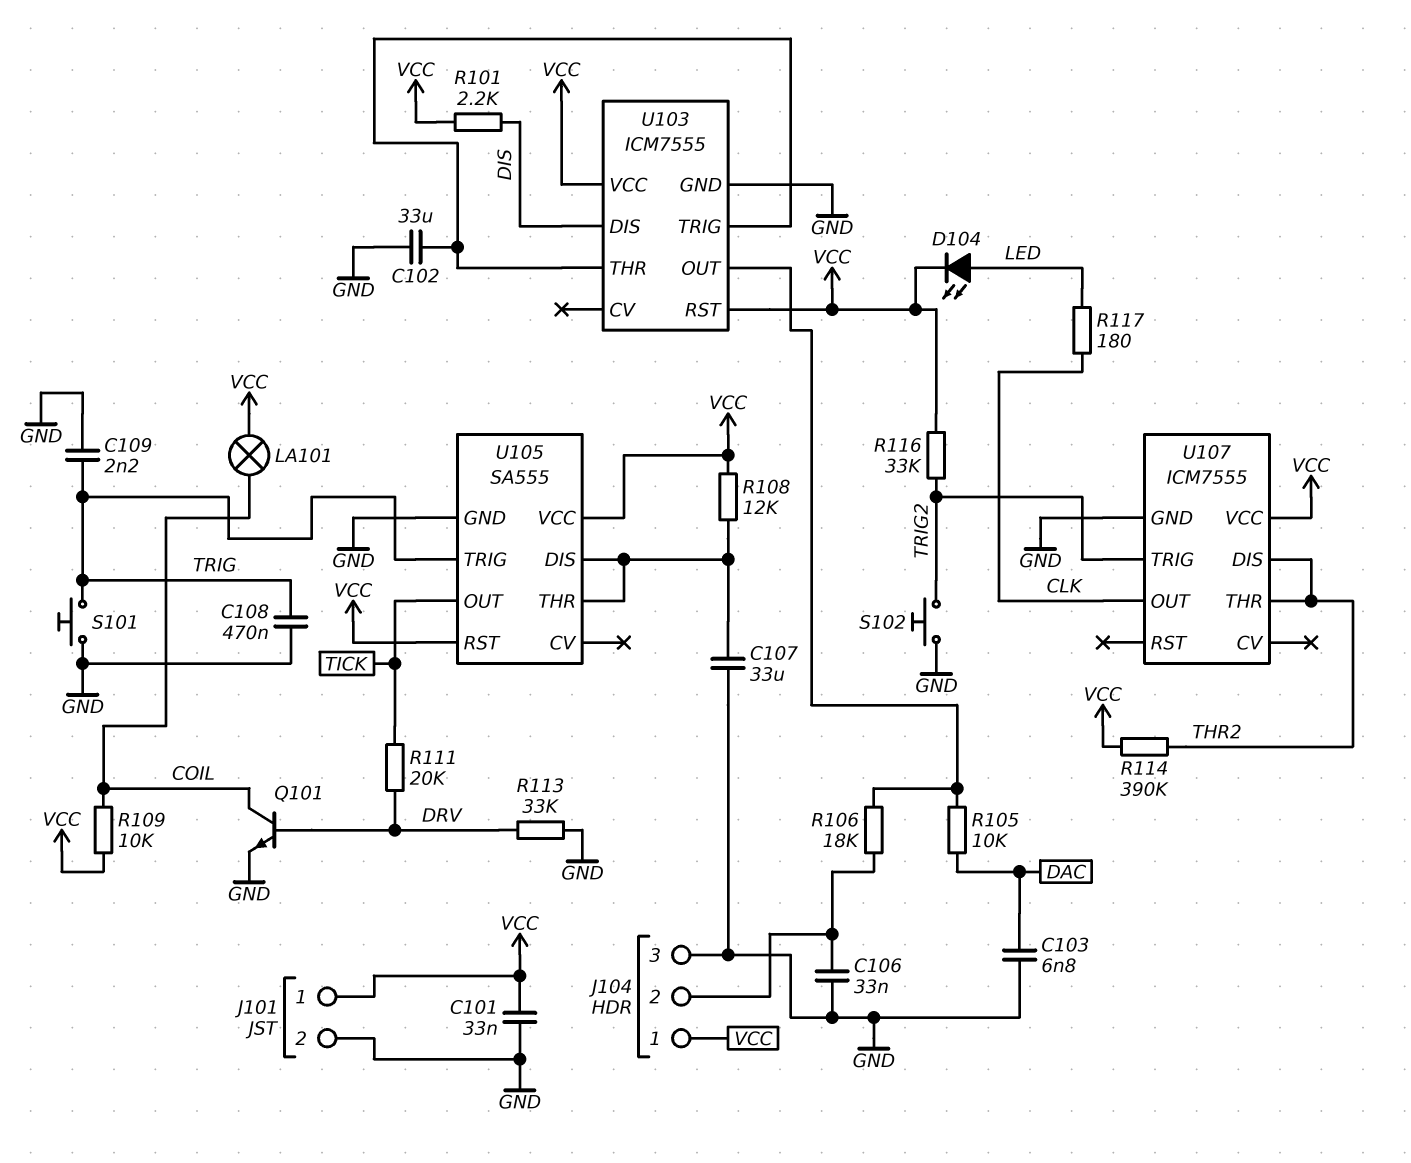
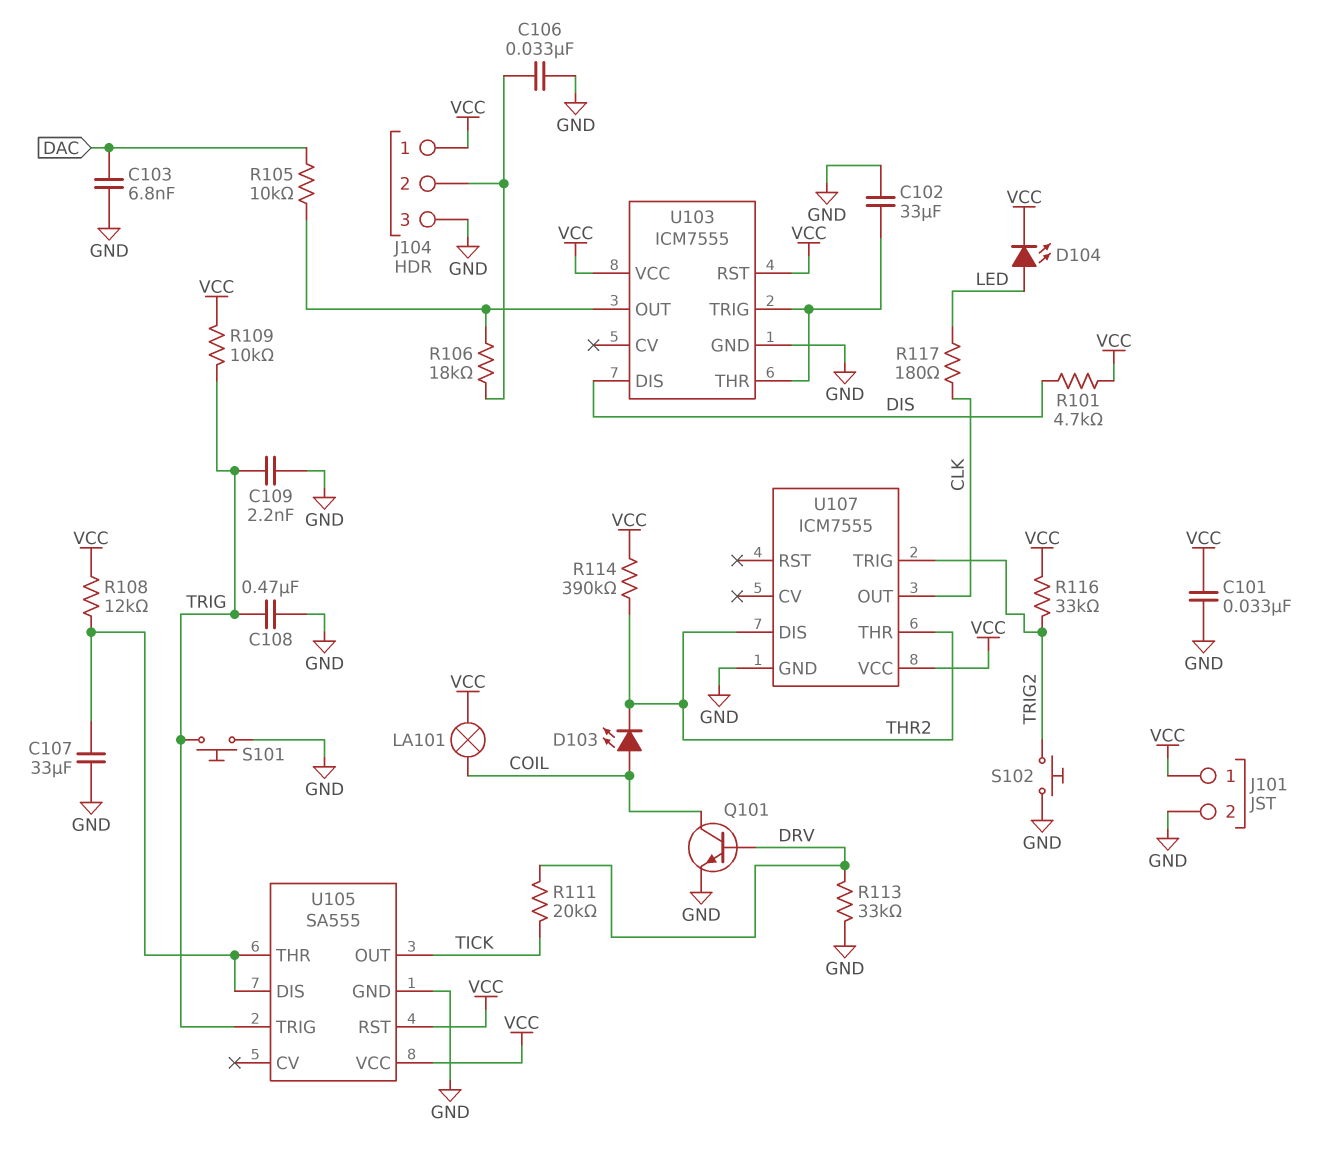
D103: none -> LED (A COIL, K THR2)
R101: 2.2k (DIS, VCC) -> 4.7k (DIS, VCC)
R109: 10k (COIL, VCC) -> 10k (TRIG, VCC)

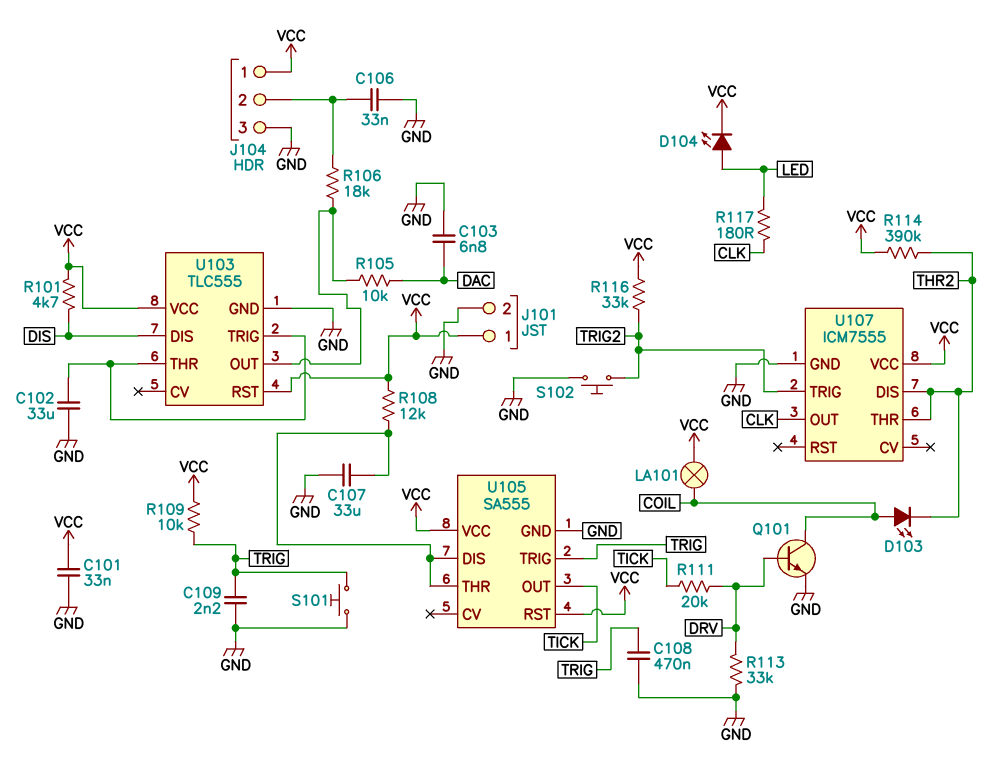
U103: ICM7555 -> TLC555

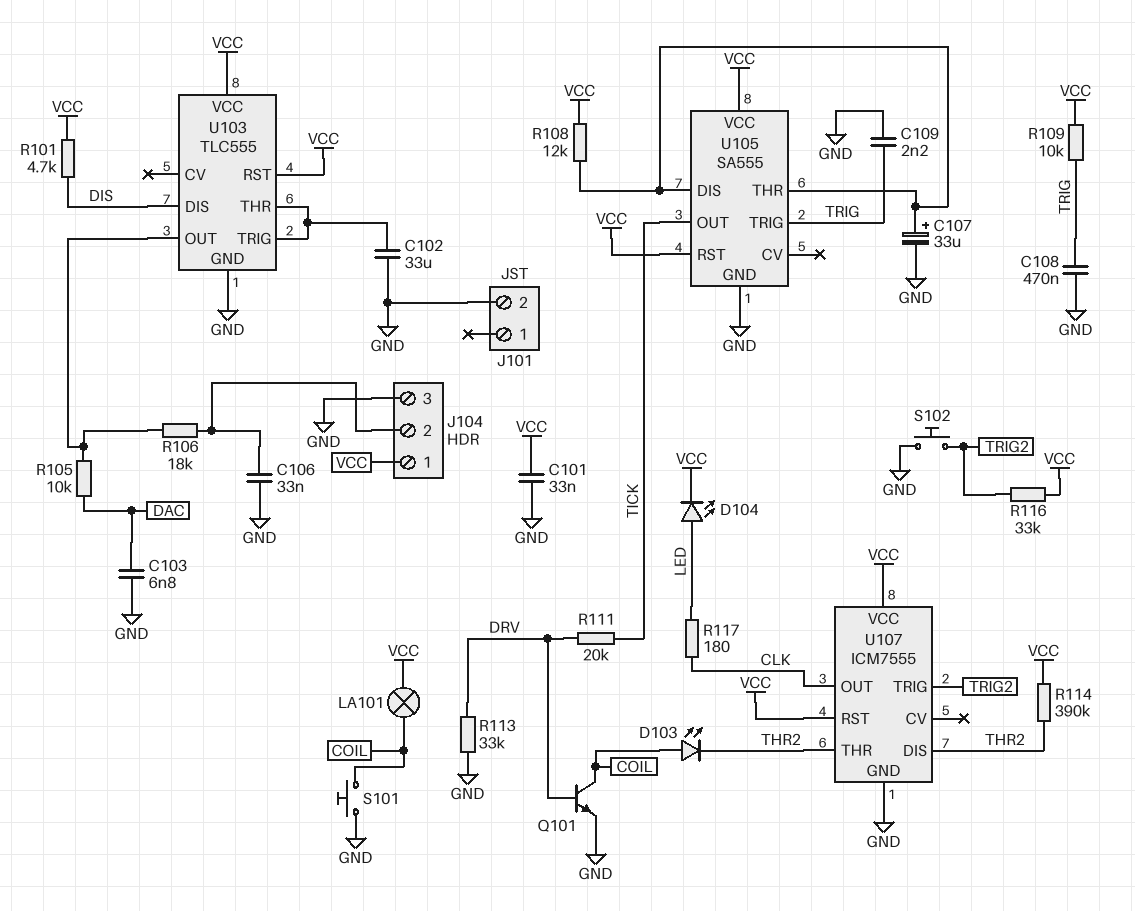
C107: 33uF (GND, U105/DIS) -> 33uF (plus U105/DIS, minus GND)
J101 pin 1: VCC -> none
S101: button (GND, TRIG) -> button (COIL, GND)
U107 pin RST: none -> VCC

